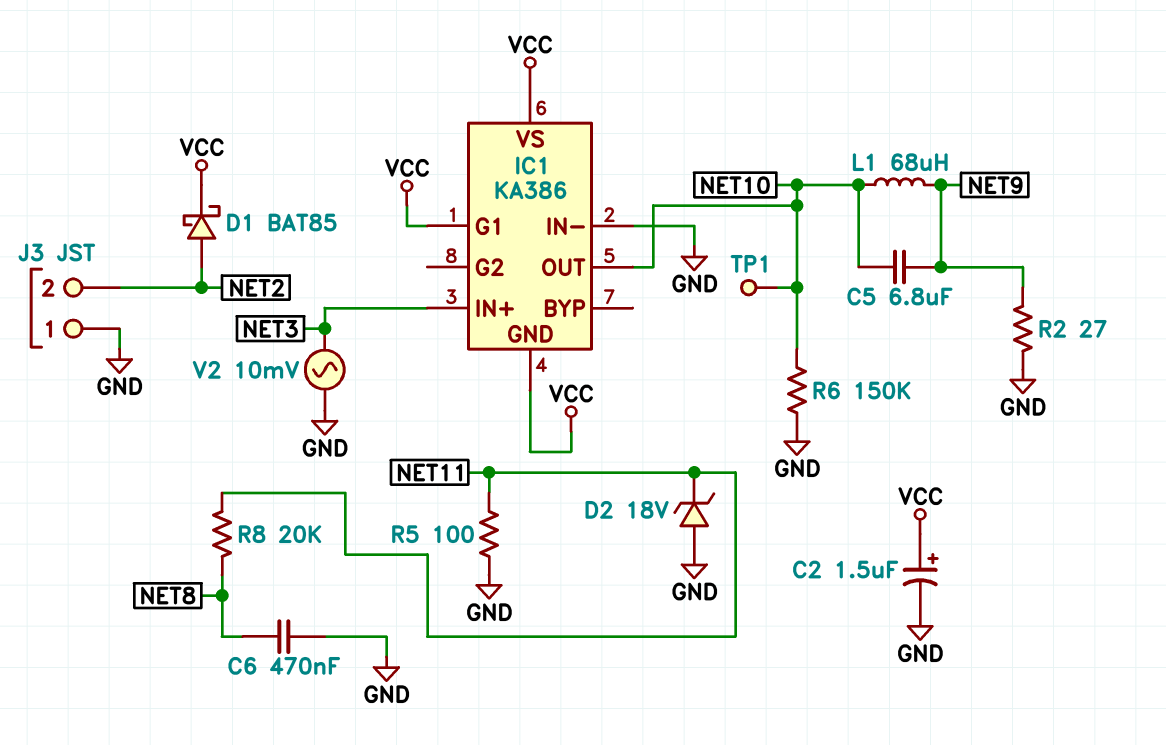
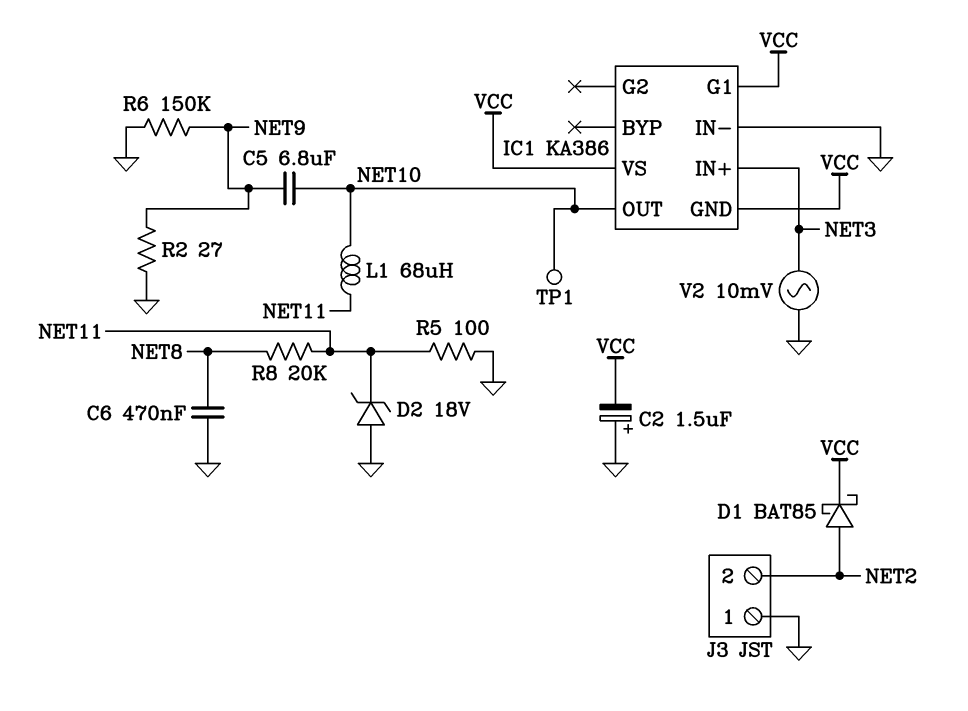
C2: 1.5uF (plus VCC, minus GND) -> 1.5uF (plus GND, minus VCC)
L1: 68uH (NET9, NET10) -> 68uH (NET10, NET11)
R6: 150k (GND, NET10) -> 150k (GND, NET9)

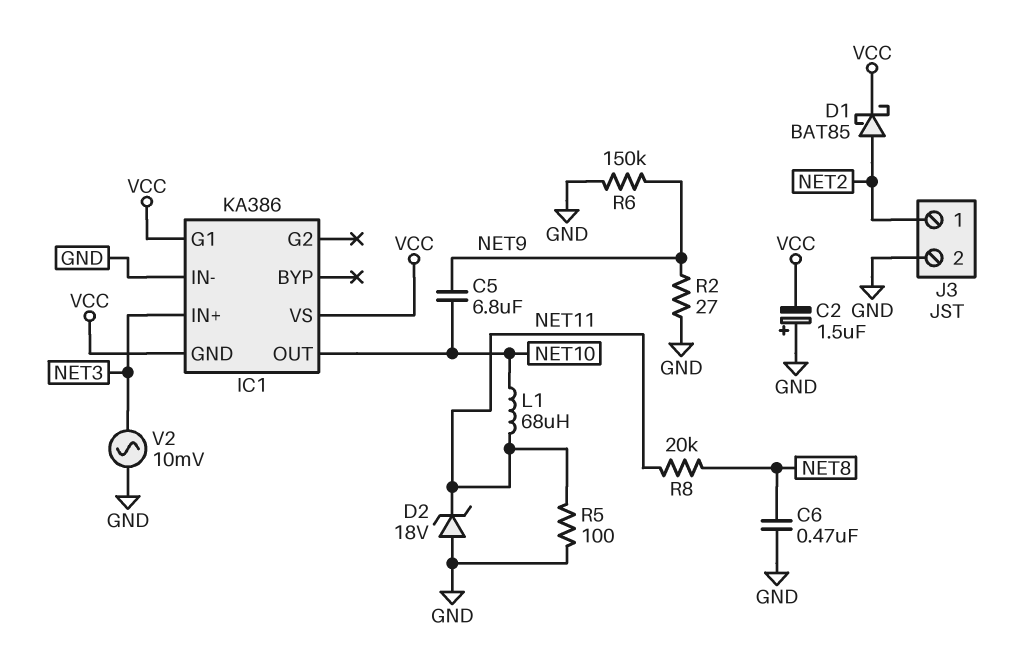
J3 pin 1: GND -> NET2
J3 pin 2: NET2 -> GND
TP1: test point (NET10) -> none

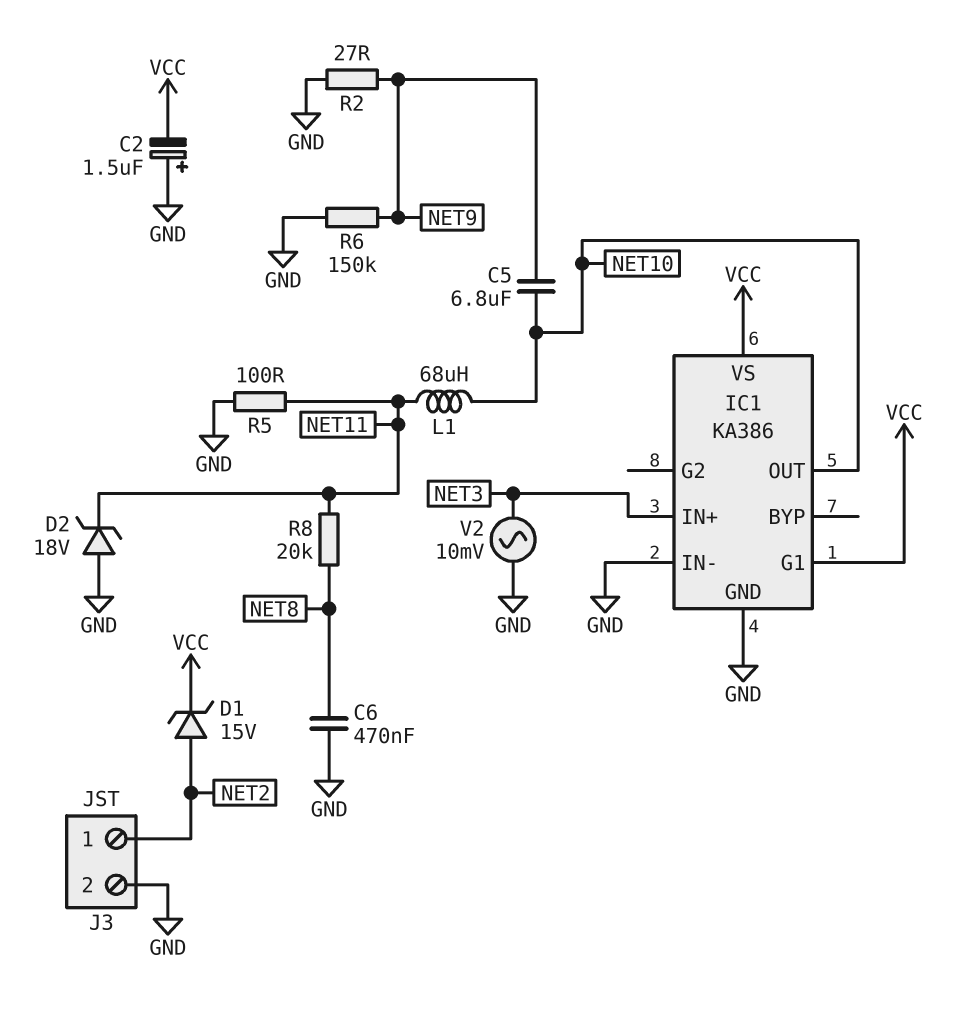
D1: schottky BAT85 (A NET2, K VCC) -> zener 15V (A NET2, K VCC)
IC1 pin GND: VCC -> GND

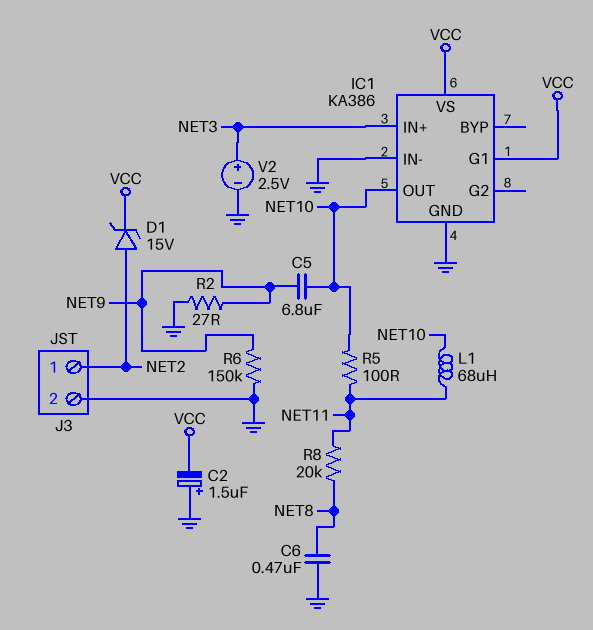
D2: zener 18V (A GND, K NET11) -> none
R5: 100 (GND, NET11) -> 100 (NET10, NET11)
V2: AC 10mV (GND, NET3) -> 2.5V (plus NET3, minus GND)

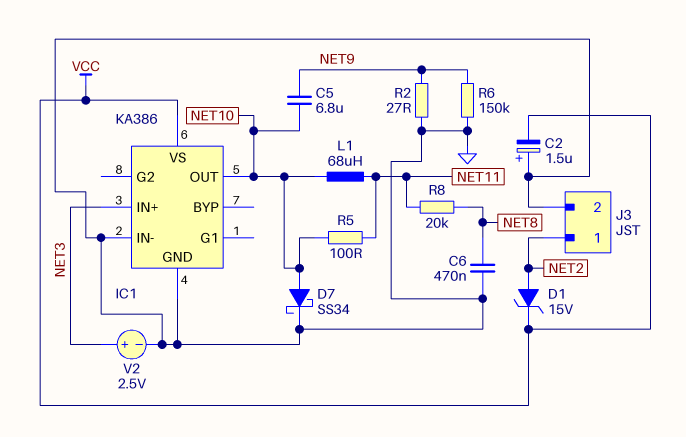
D7: none -> schottky SS34 (A NET10, K GND)
IC1 pin G1: VCC -> none

